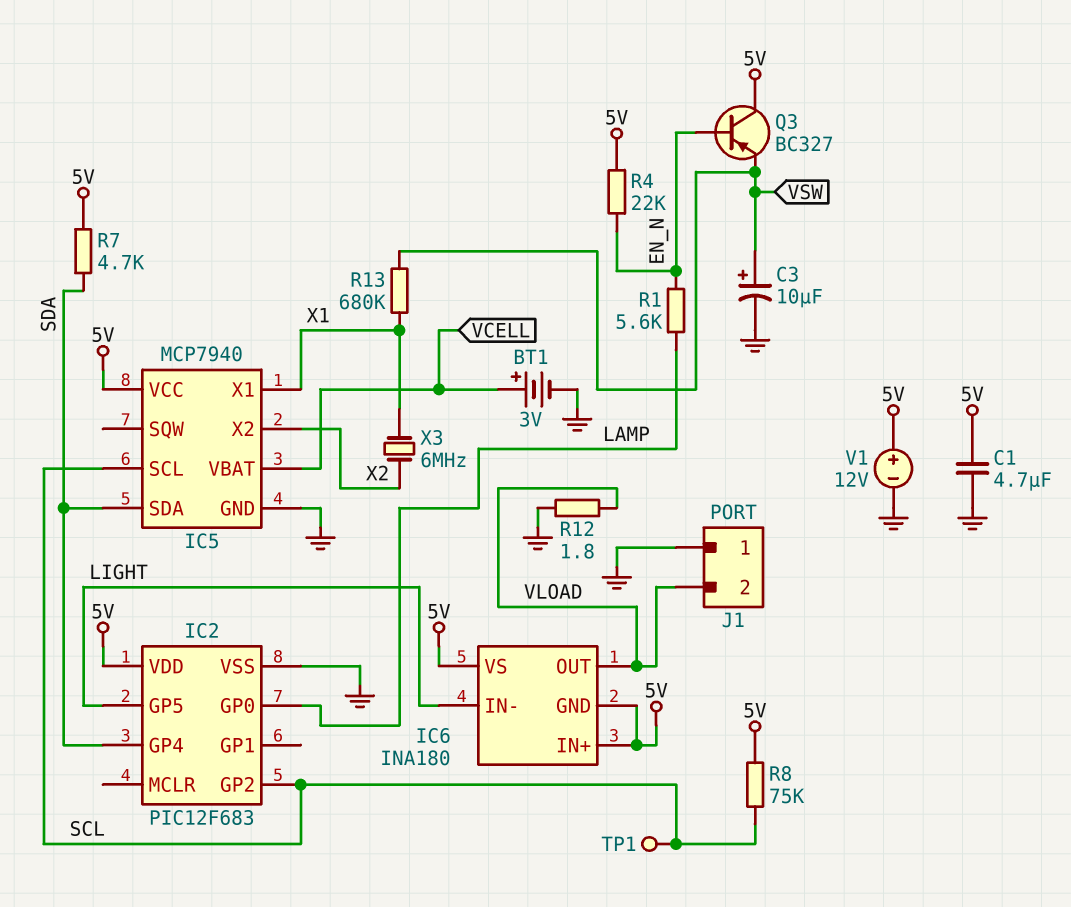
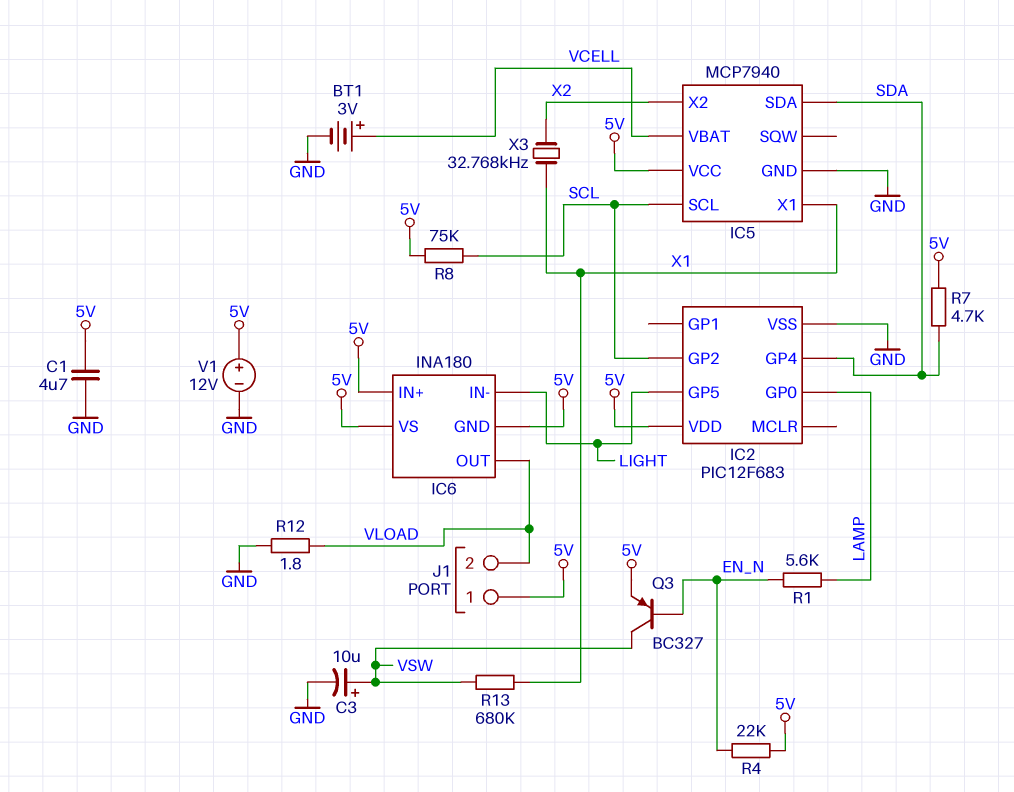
J1 pin 1: GND -> 5V
Q3: PNP BC327 (B EN_N, C 5V, E VSW) -> PNP BC327 (B EN_N, C VSW, E 5V)
TP1: test point (SCL) -> none
X3: 6MHz (X1, X2) -> 32.768kHz (X1, X2)

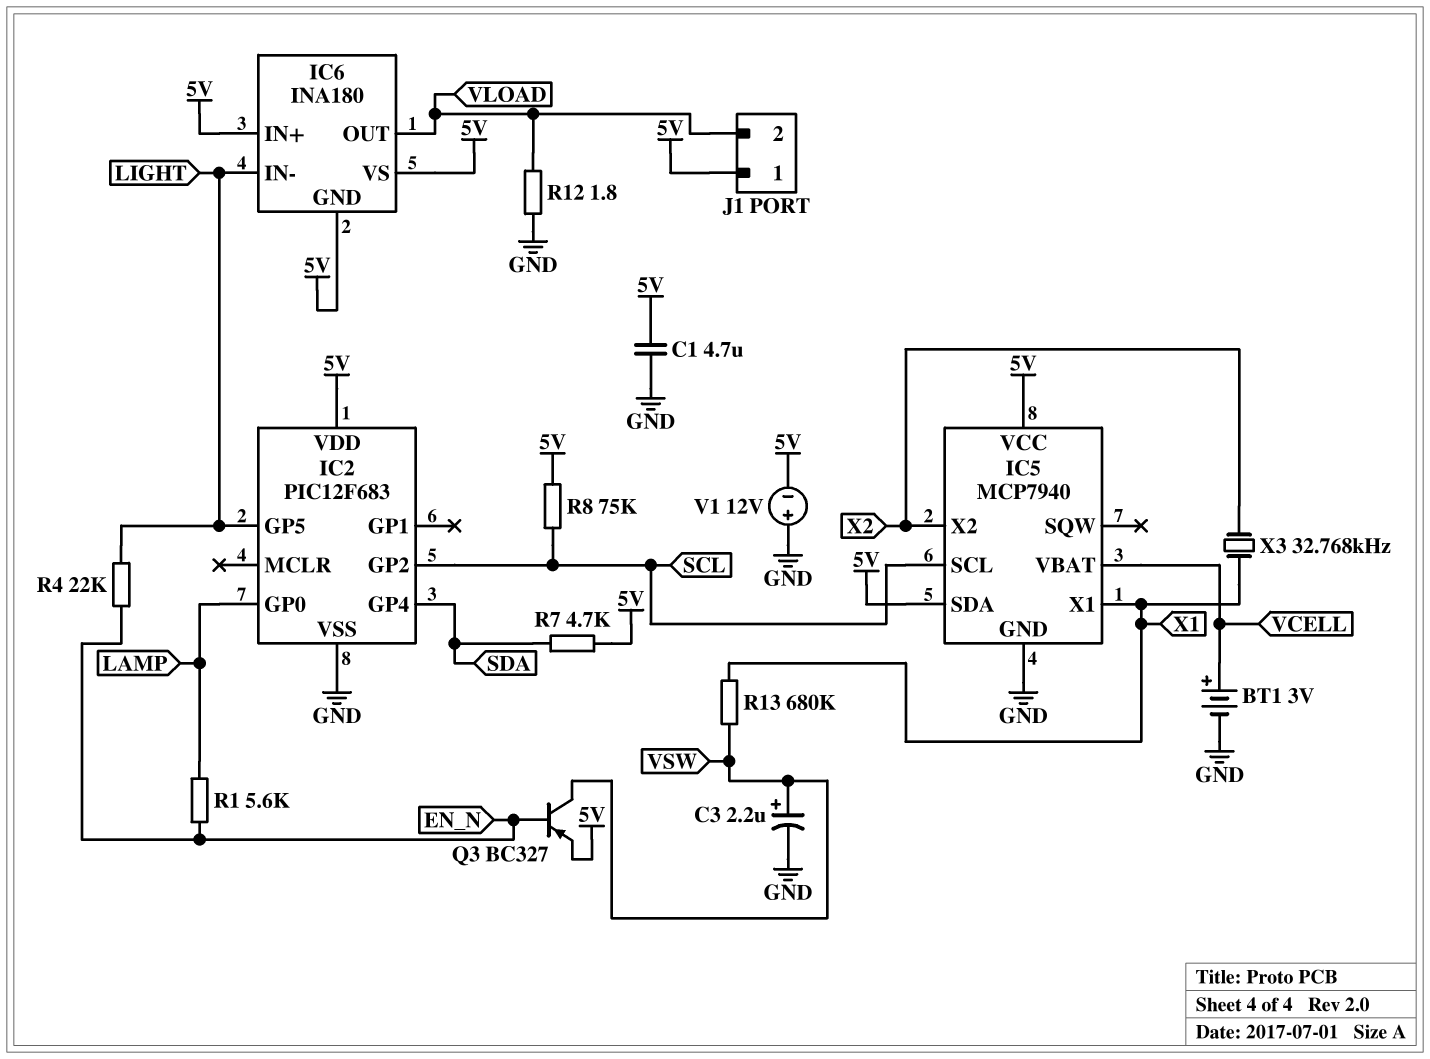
C3: 10uF (plus VSW, minus GND) -> 2.2uF (plus VSW, minus GND)
IC5 pin SDA: SDA -> 5V
R4: 22k (5V, EN_N) -> 22k (EN_N, LIGHT)
V1: 12V (plus 5V, minus GND) -> 12V (plus GND, minus 5V)

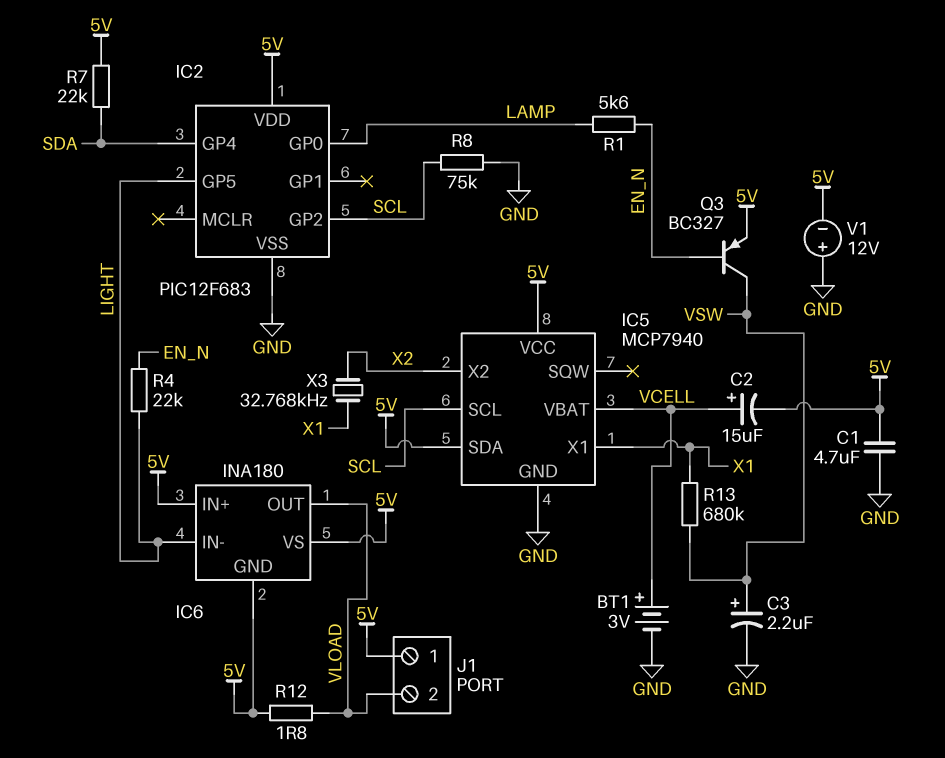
C2: none -> 15uF (plus VCELL, minus 5V)
R7: 4.7k (5V, SDA) -> 22k (5V, SDA)
R8: 75k (5V, SCL) -> 75k (GND, SCL)
R12: 1.8 (GND, VLOAD) -> 1.8 (5V, VLOAD)

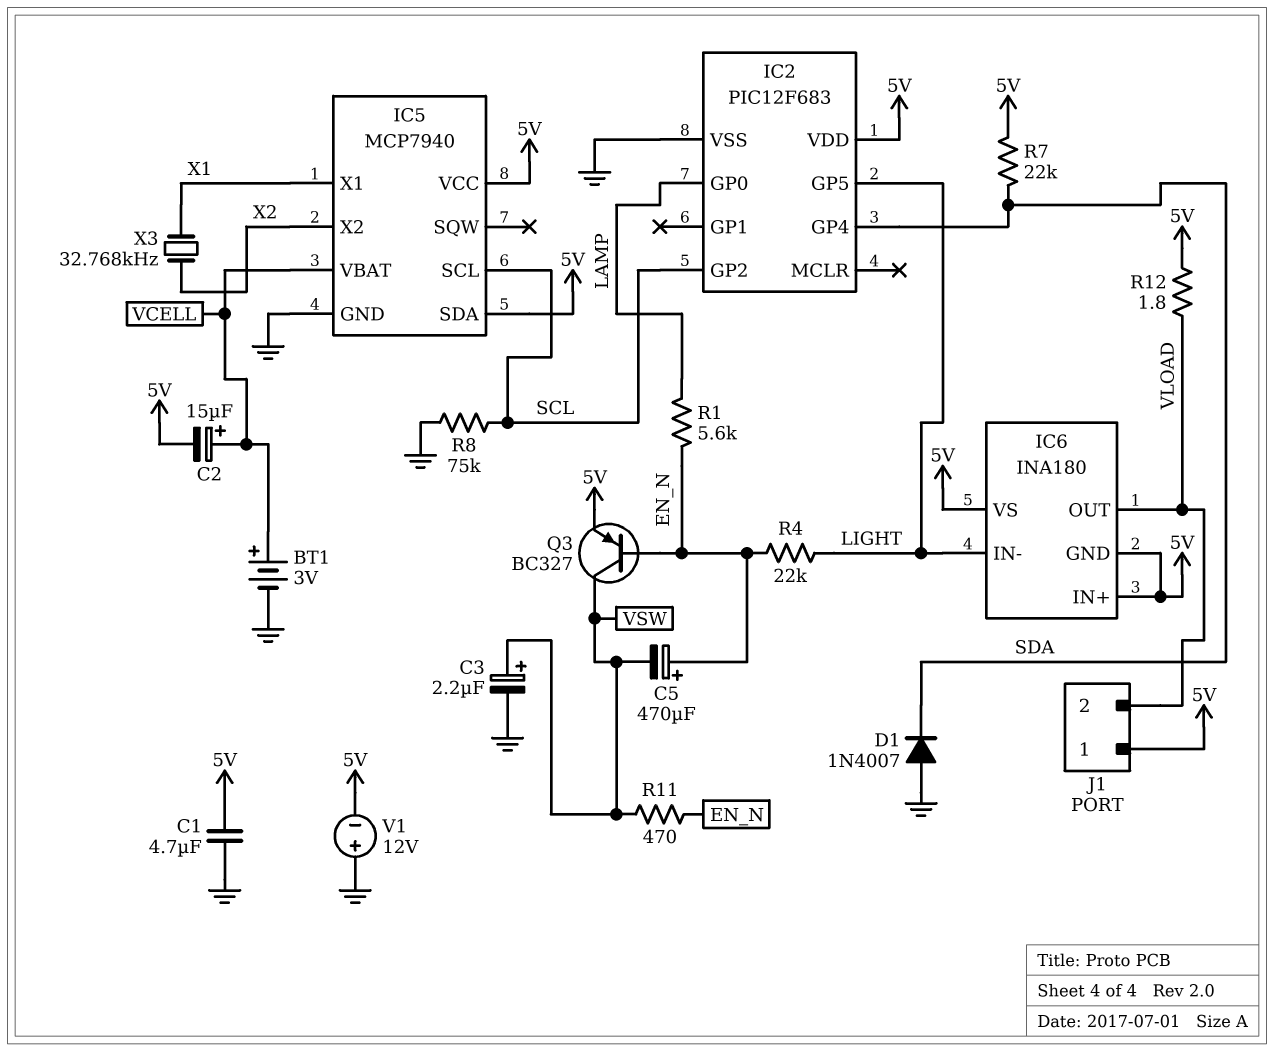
C5: none -> 470uF (plus EN_N, minus VSW)
D1: none -> diode 1N4007 (A GND, K SDA)
R11: none -> 470 (EN_N, VSW)
R13: 680k (VSW, X1) -> none

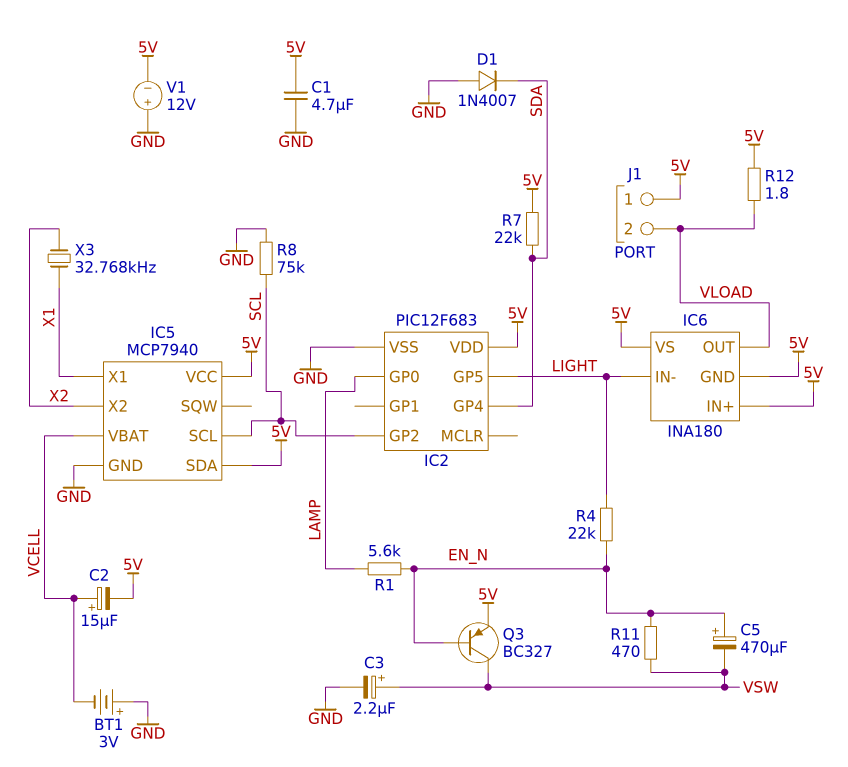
BT1: 3V (plus VCELL, minus GND) -> 3V (plus GND, minus VCELL)

